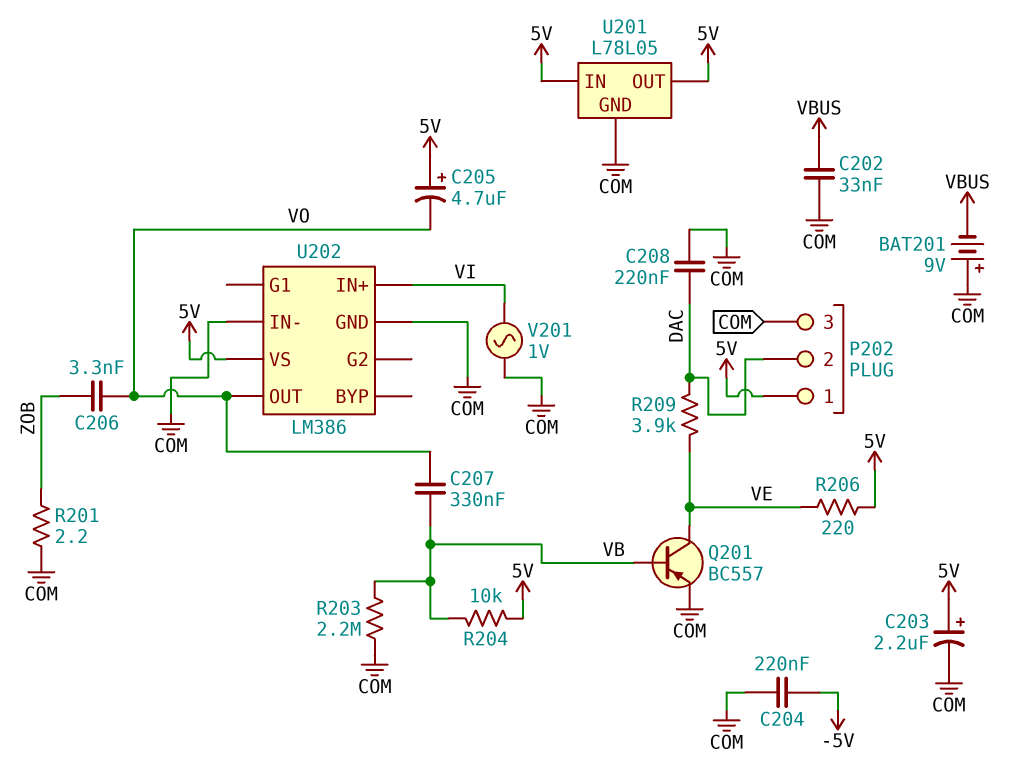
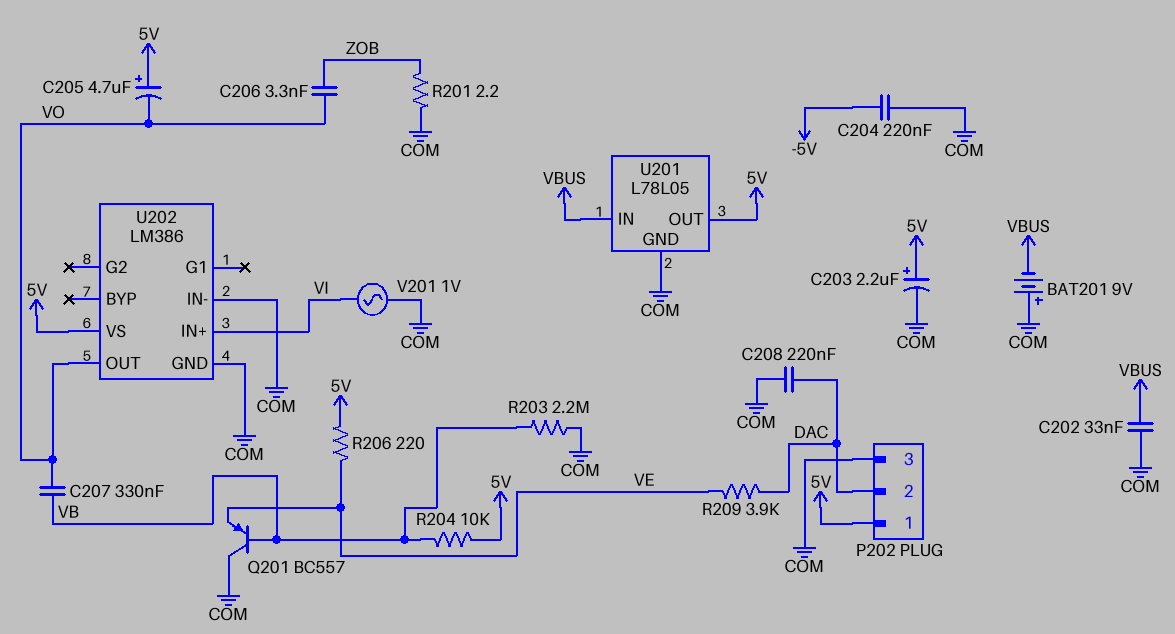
Q201: PNP BC557 (B VB, C VE, E COM) -> PNP BC557 (B VB, C COM, E VE)
U201 pin IN: 5V -> VBUS

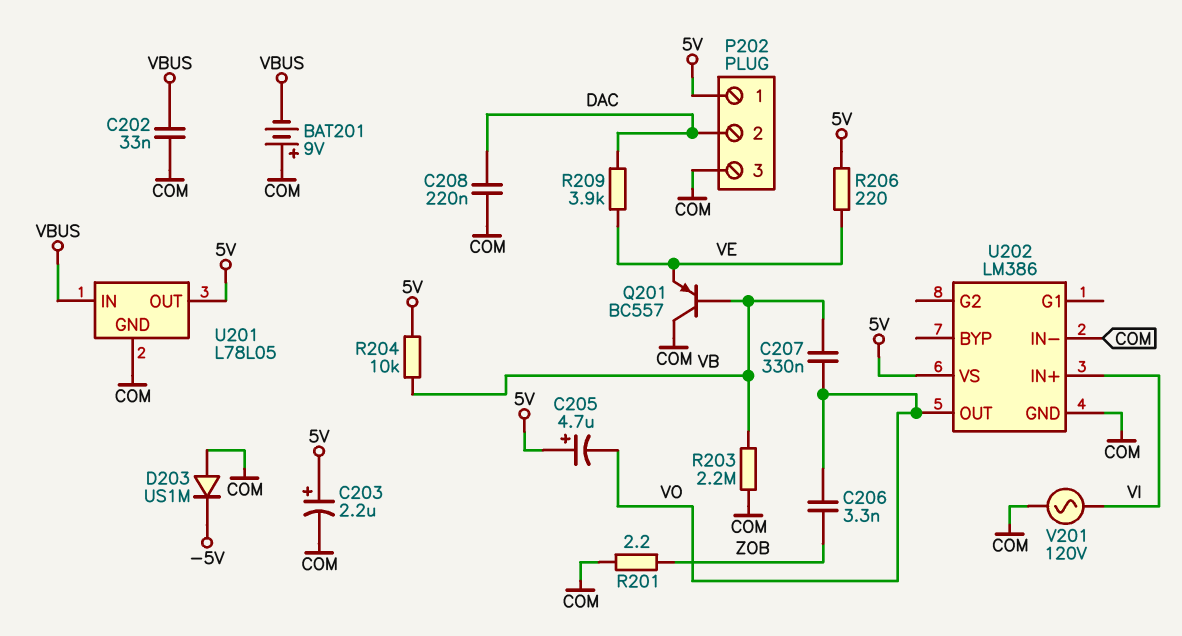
C204: 220nF (-5V, COM) -> none
D203: none -> diode US1M (A COM, K -5V)
V201: AC 1V (COM, VI) -> AC 120V (COM, VI)

